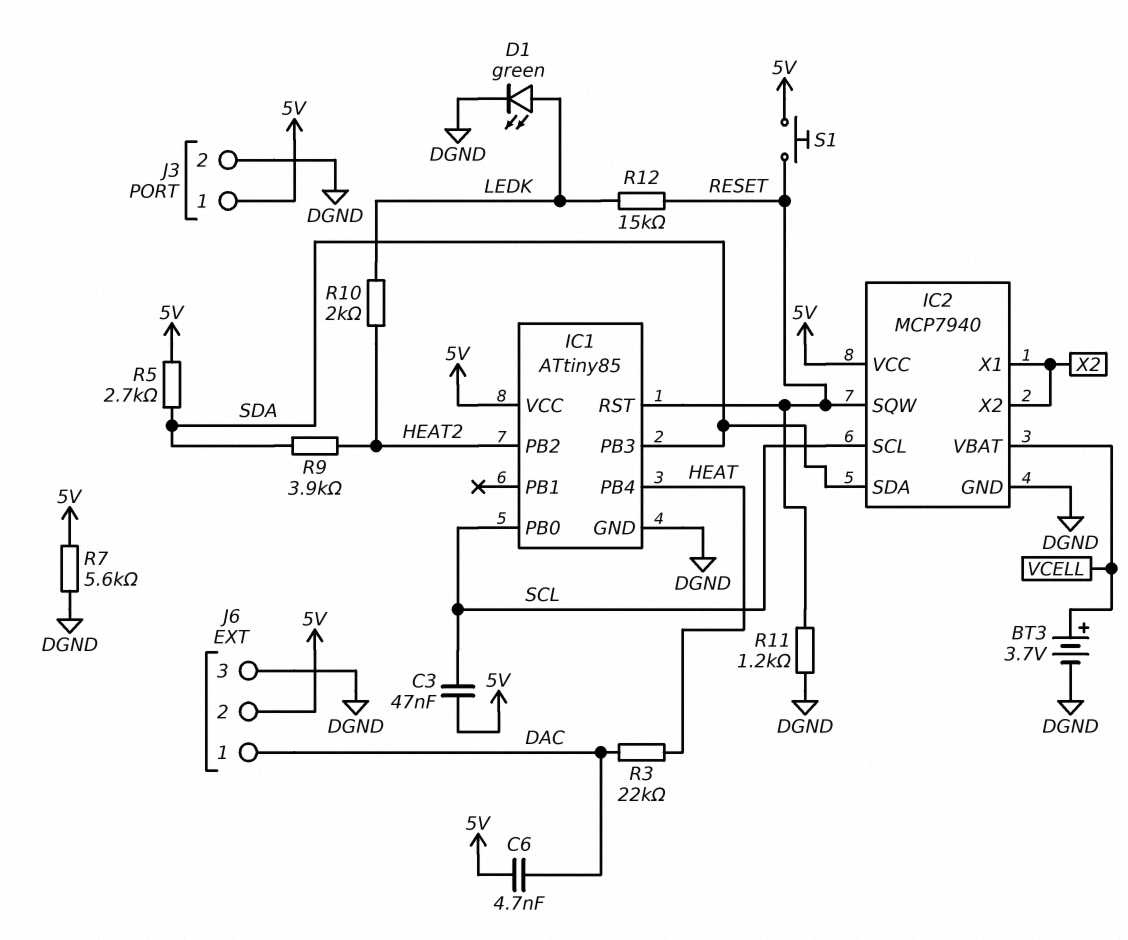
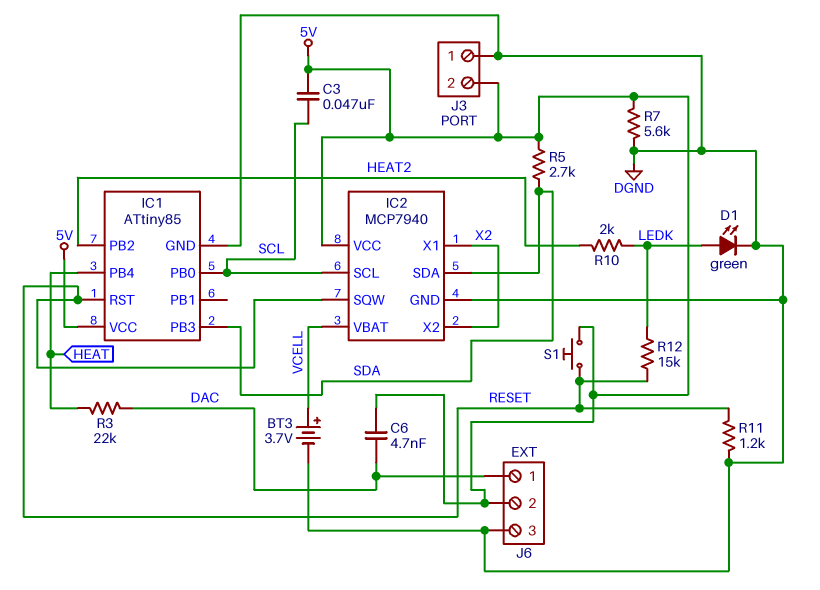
J3 pin 1: 5V -> DGND
J3 pin 2: DGND -> 5V
R9: 3.9k (HEAT2, SDA) -> none

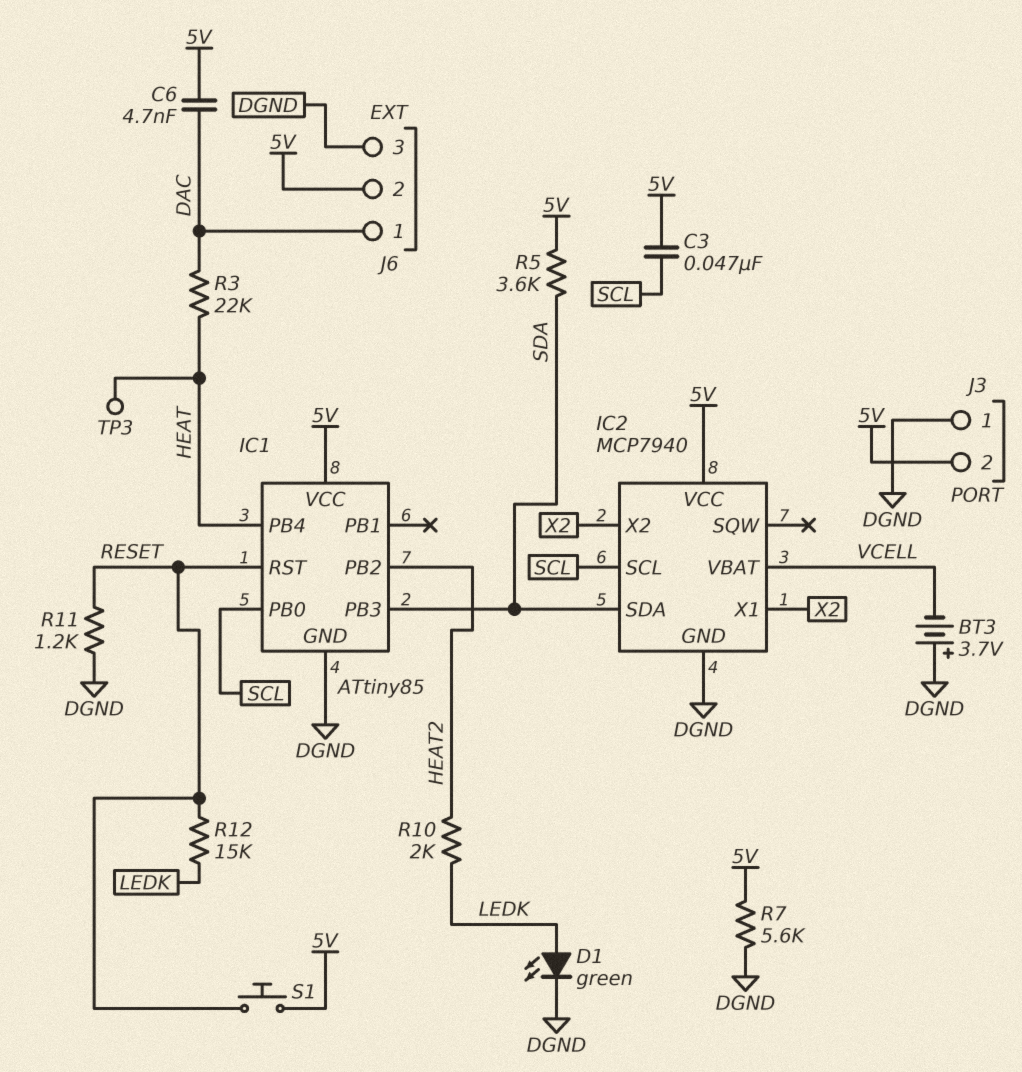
BT3: 3.7V (plus VCELL, minus DGND) -> 3.7V (plus DGND, minus VCELL)
IC2 pin SQW: RESET -> none
R5: 2.7k (5V, SDA) -> 3.6k (5V, SDA)
TP3: none -> test point (HEAT)

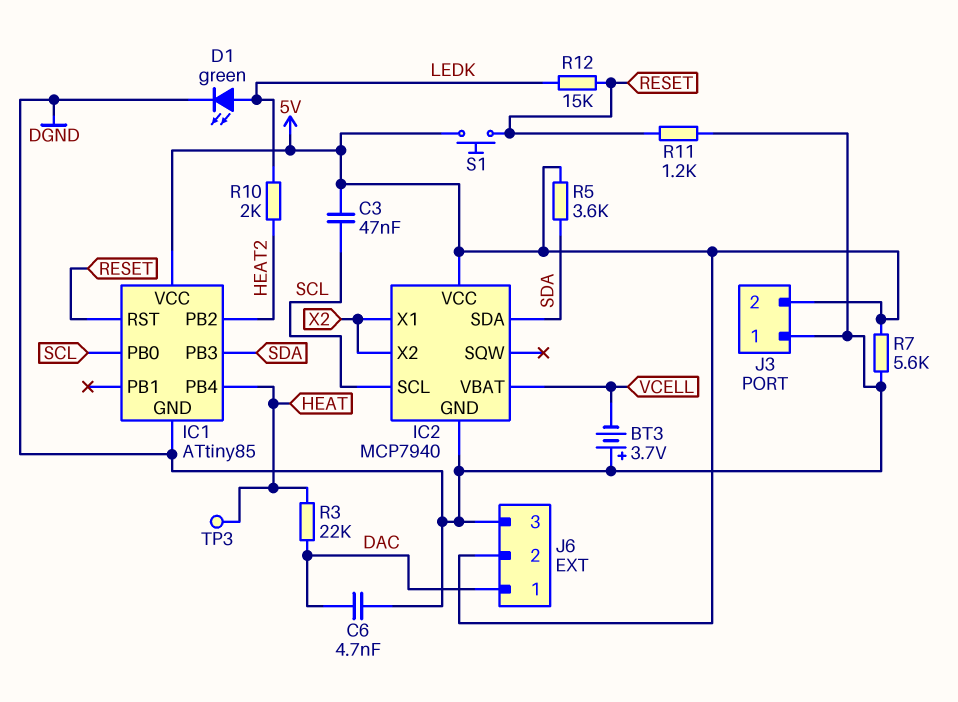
C6: 4.7nF (5V, DAC) -> 4.7nF (DAC, DGND)

